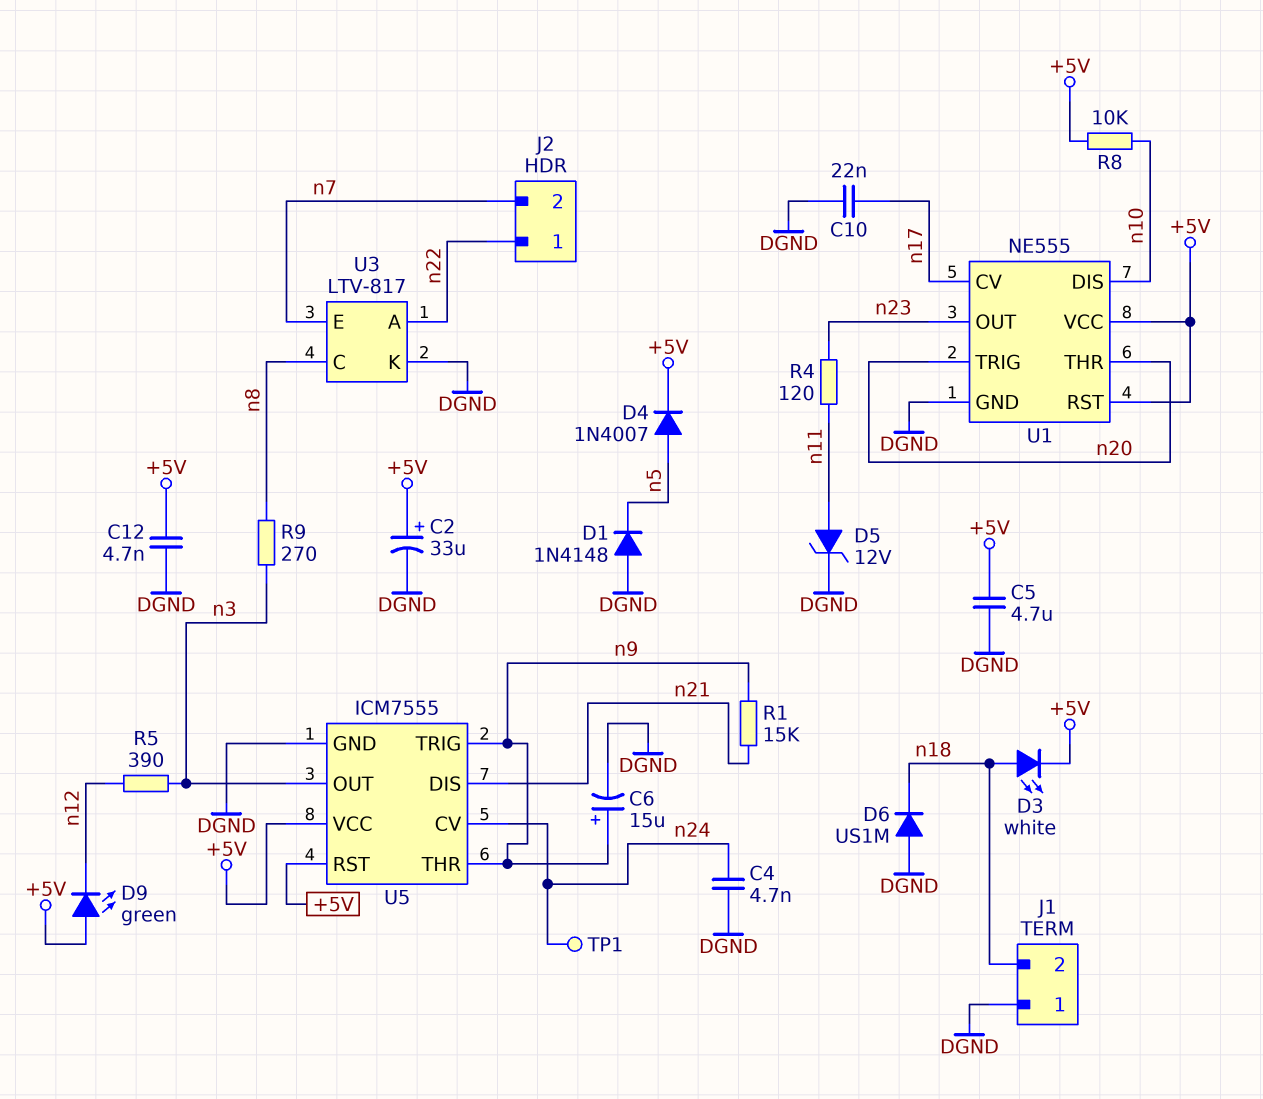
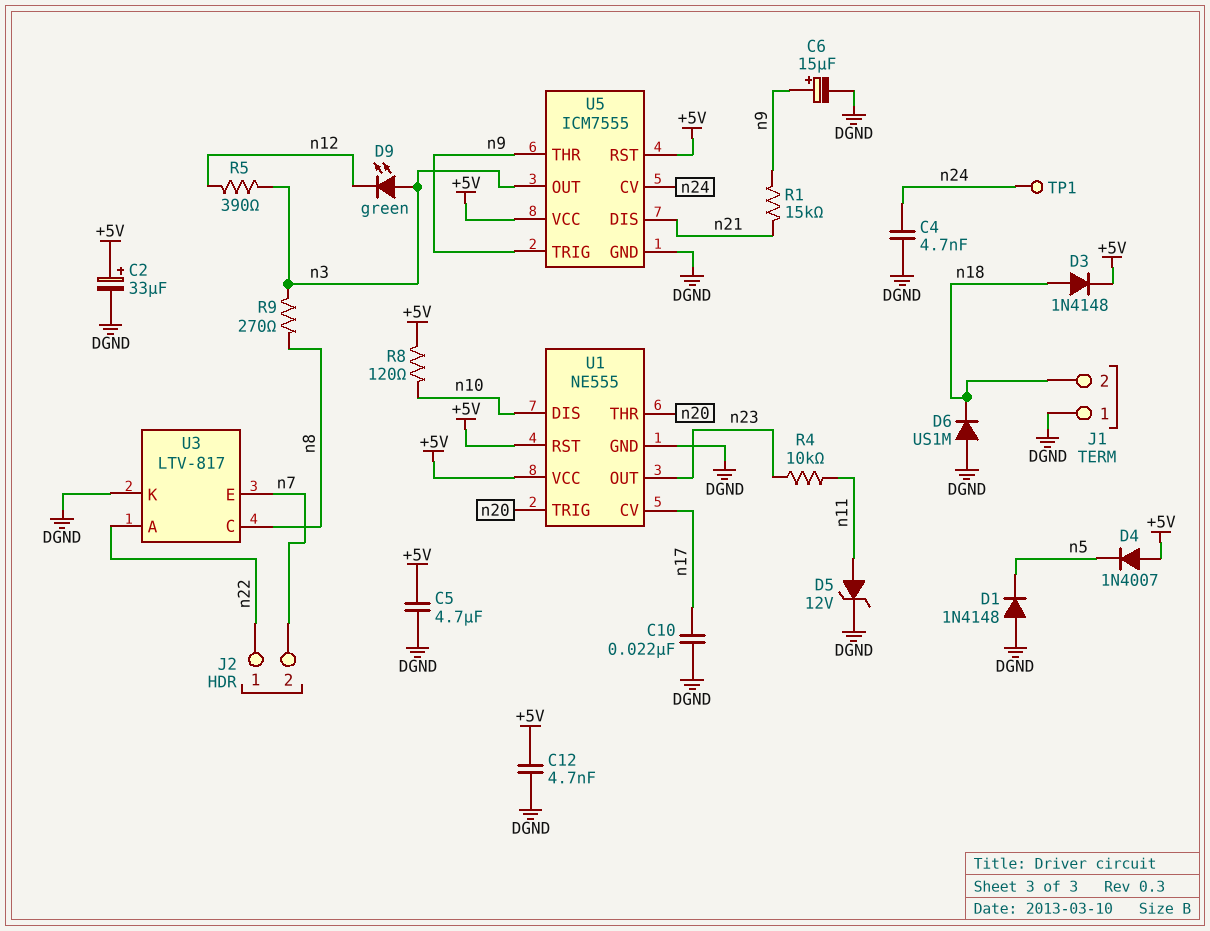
D3: LED white (A n18, K +5V) -> diode 1N4148 (A n18, K +5V)
D4: diode 1N4007 (A n5, K +5V) -> diode 1N4007 (A +5V, K n5)
D9: LED green (A +5V, K n12) -> LED green (A n3, K n12)
R4: 120 (n11, n23) -> 10k (n11, n23)
R8: 10k (+5V, n10) -> 120 (+5V, n10)

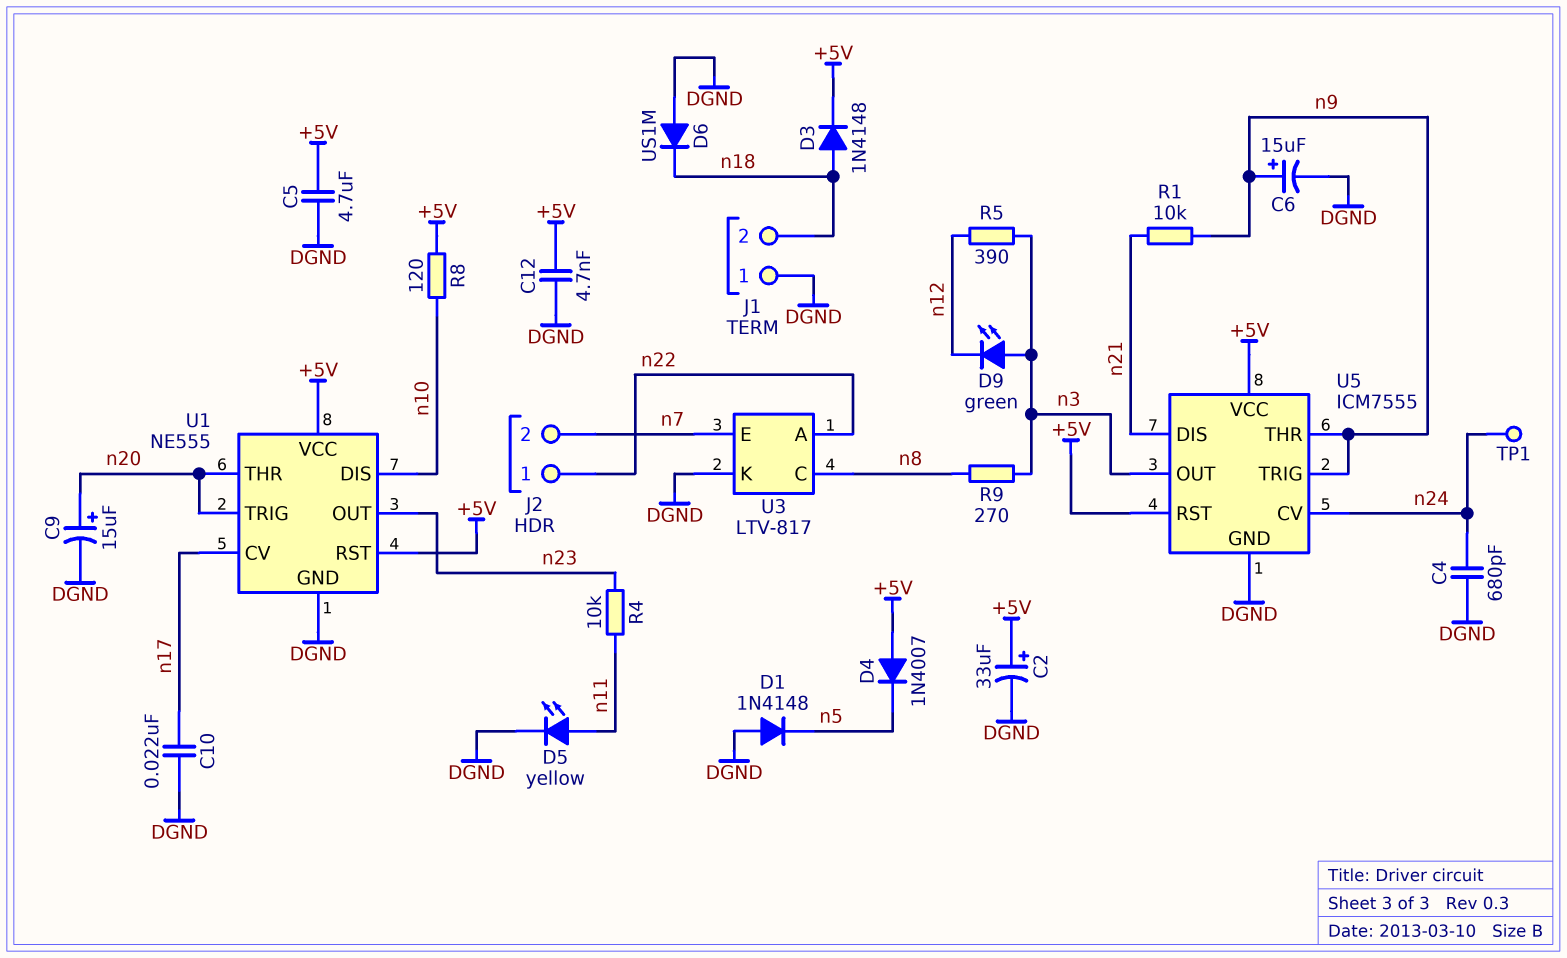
C4: 4.7nF (DGND, n24) -> 680pF (DGND, n24)
C9: none -> 15uF (plus n20, minus DGND)
D5: zener 12V (A n11, K DGND) -> LED yellow (A n11, K DGND)
R1: 15k (n9, n21) -> 10k (n9, n21)

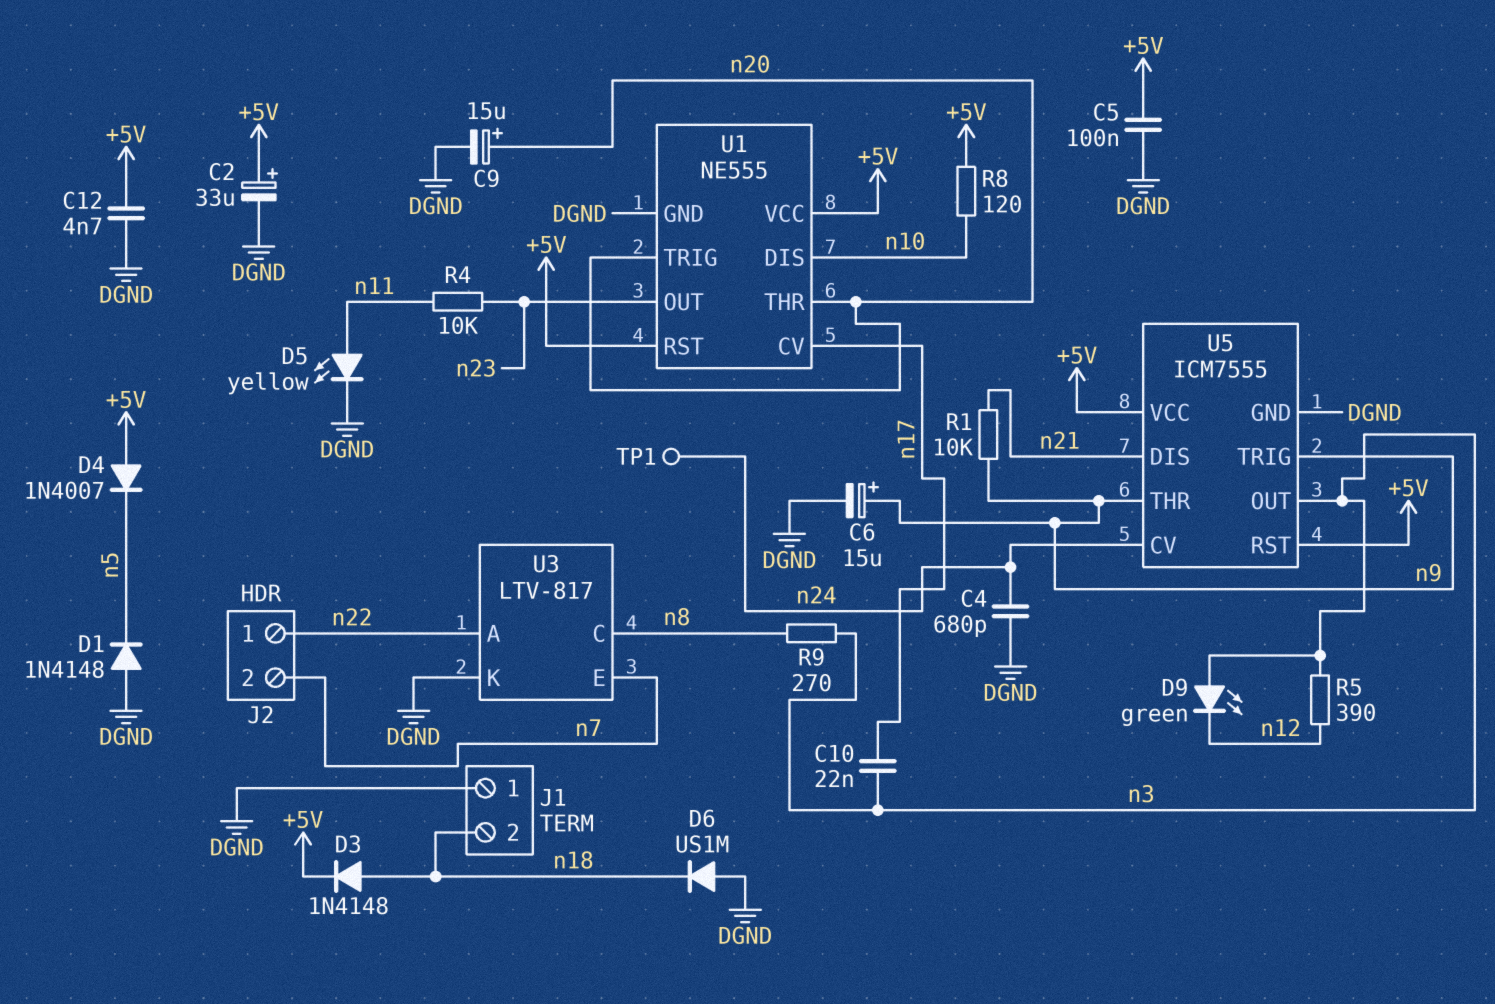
C5: 4.7uF (+5V, DGND) -> 100nF (+5V, DGND)
C10: 22nF (DGND, n17) -> 22nF (n3, n17)

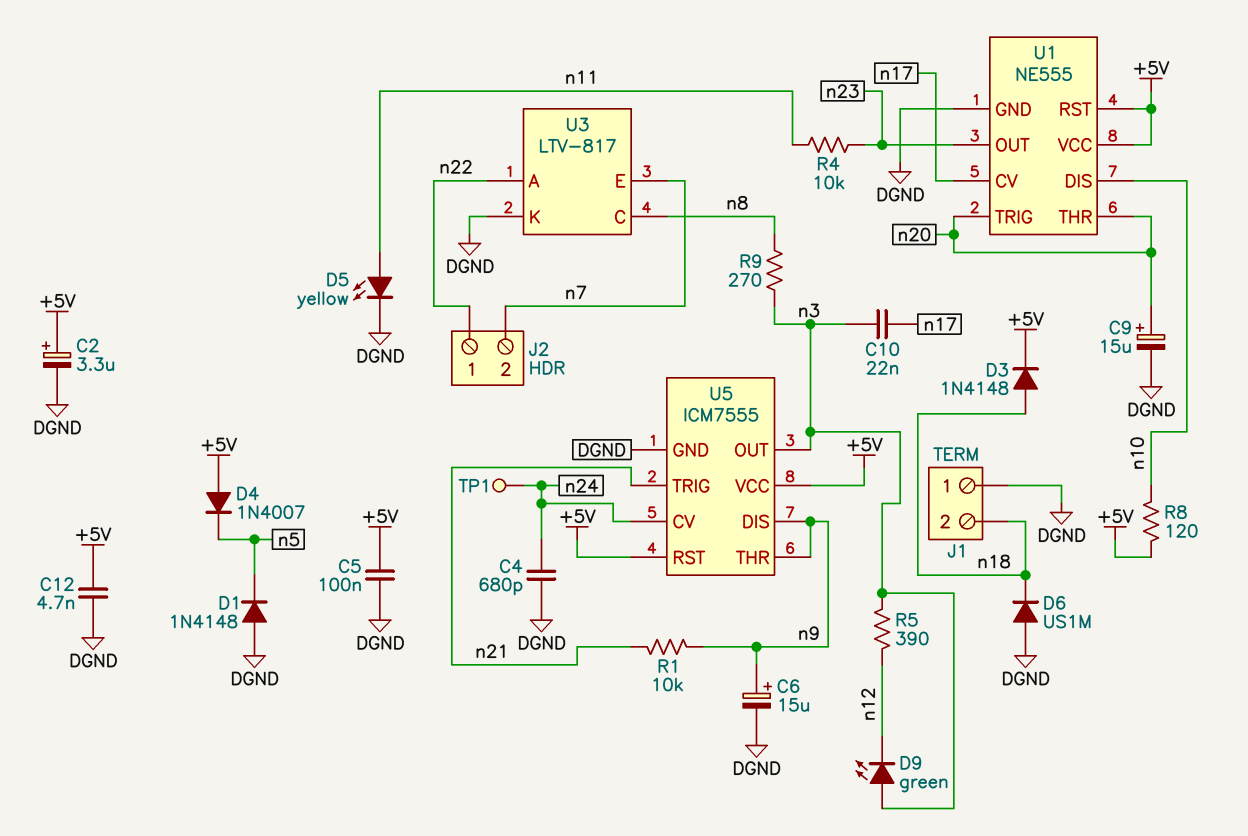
C2: 33uF (plus +5V, minus DGND) -> 3.3uF (plus +5V, minus DGND)
U5 pin DIS: n21 -> n9
U5 pin TRIG: n9 -> n21

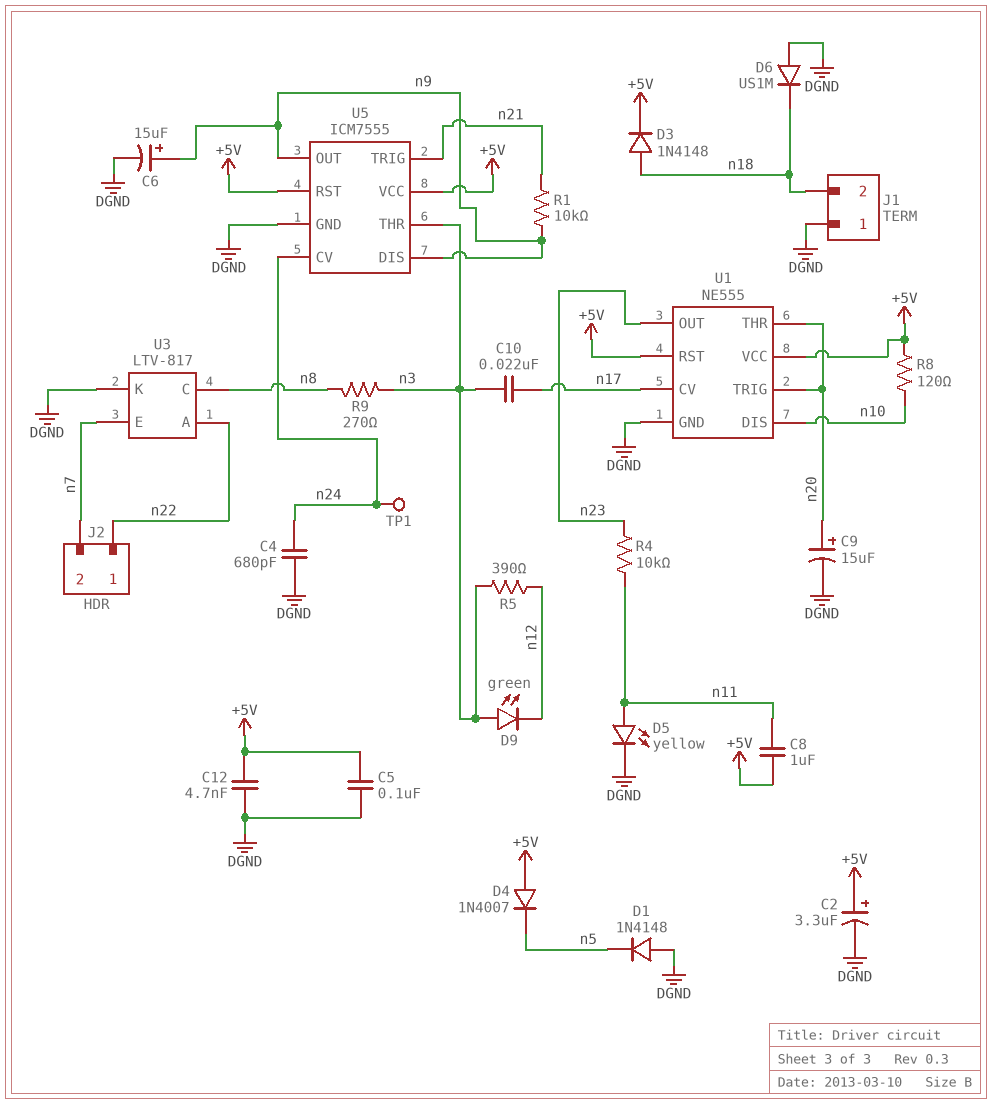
C8: none -> 1uF (+5V, n11)
U5 pin OUT: n3 -> n9
U5 pin THR: n9 -> n3

